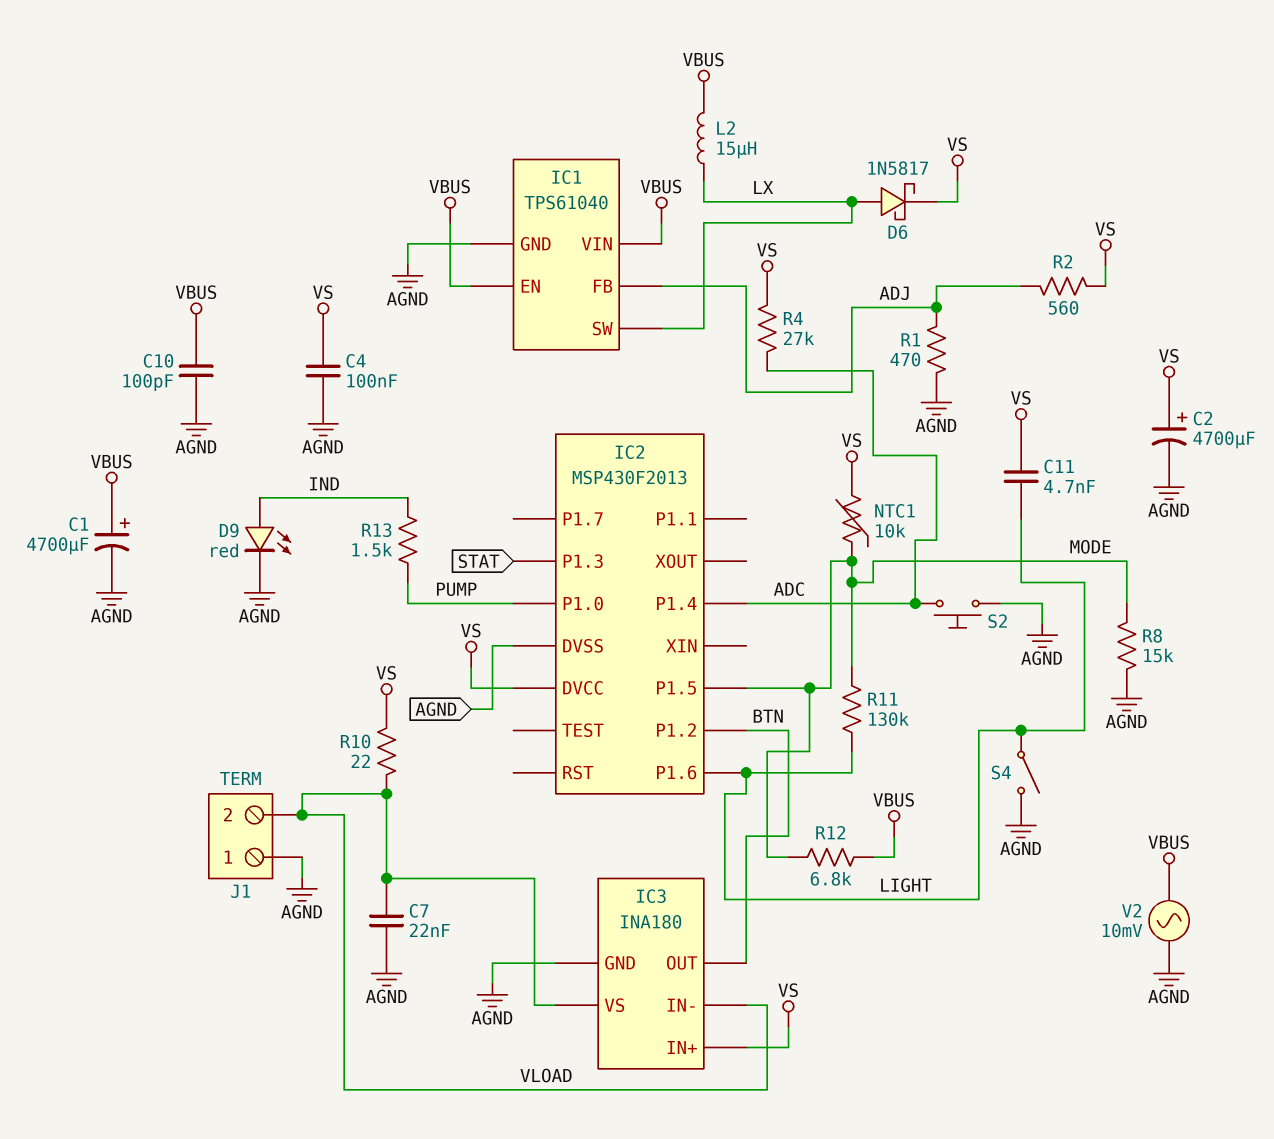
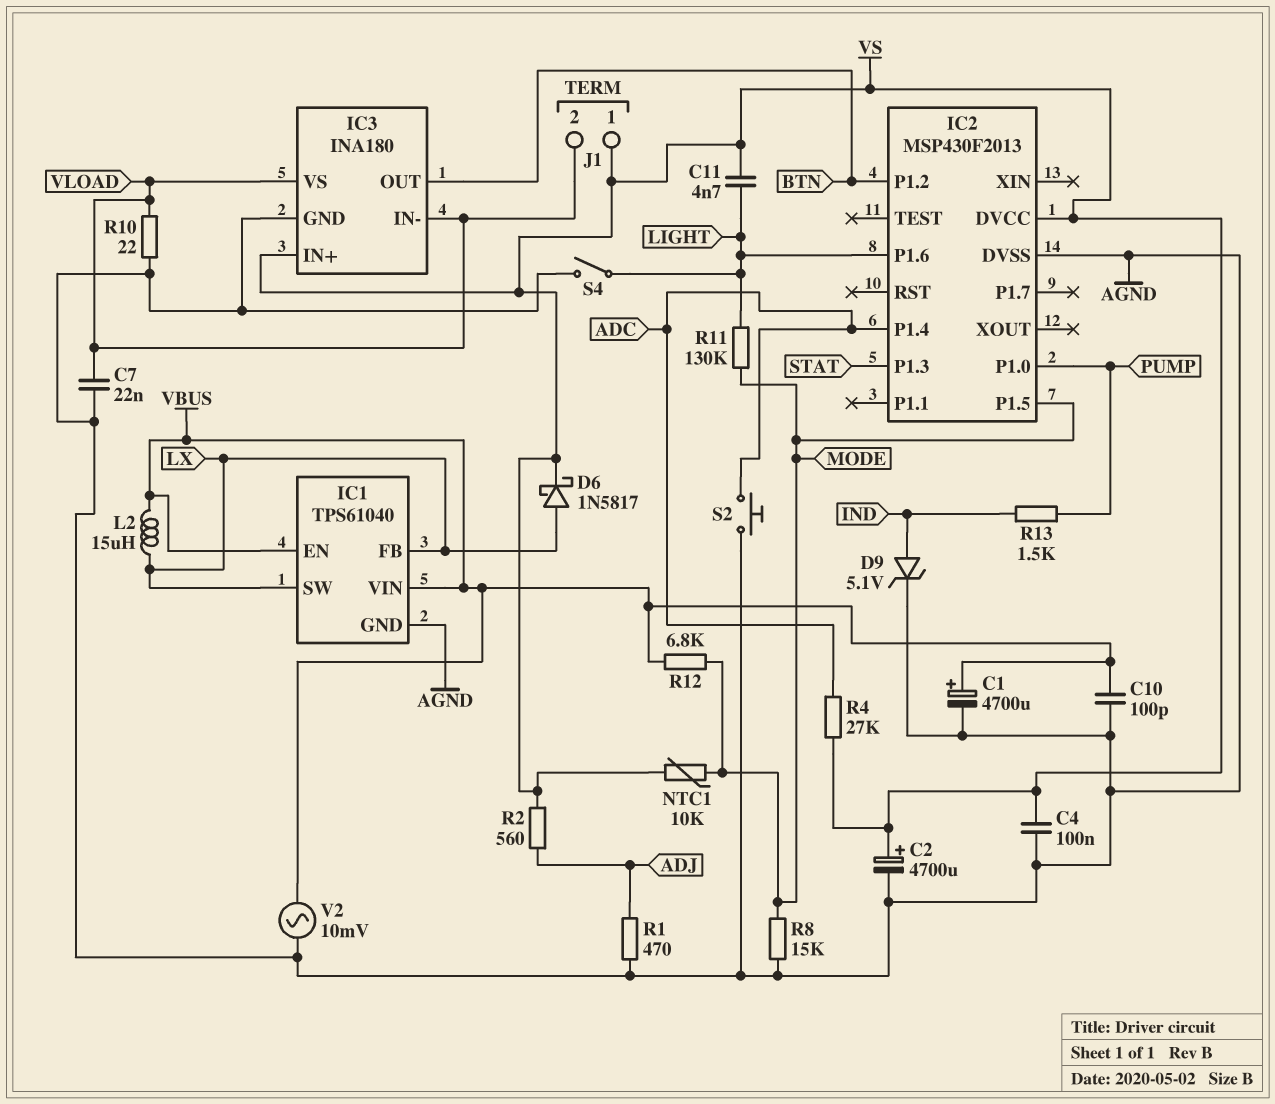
D9: LED red (A IND, K AGND) -> zener 5.1V (A IND, K AGND)
IC1 pin FB: ADJ -> LX
J1 pin 1: AGND -> VS
R10: 22 (VLOAD, VS) -> 22 (AGND, VLOAD)

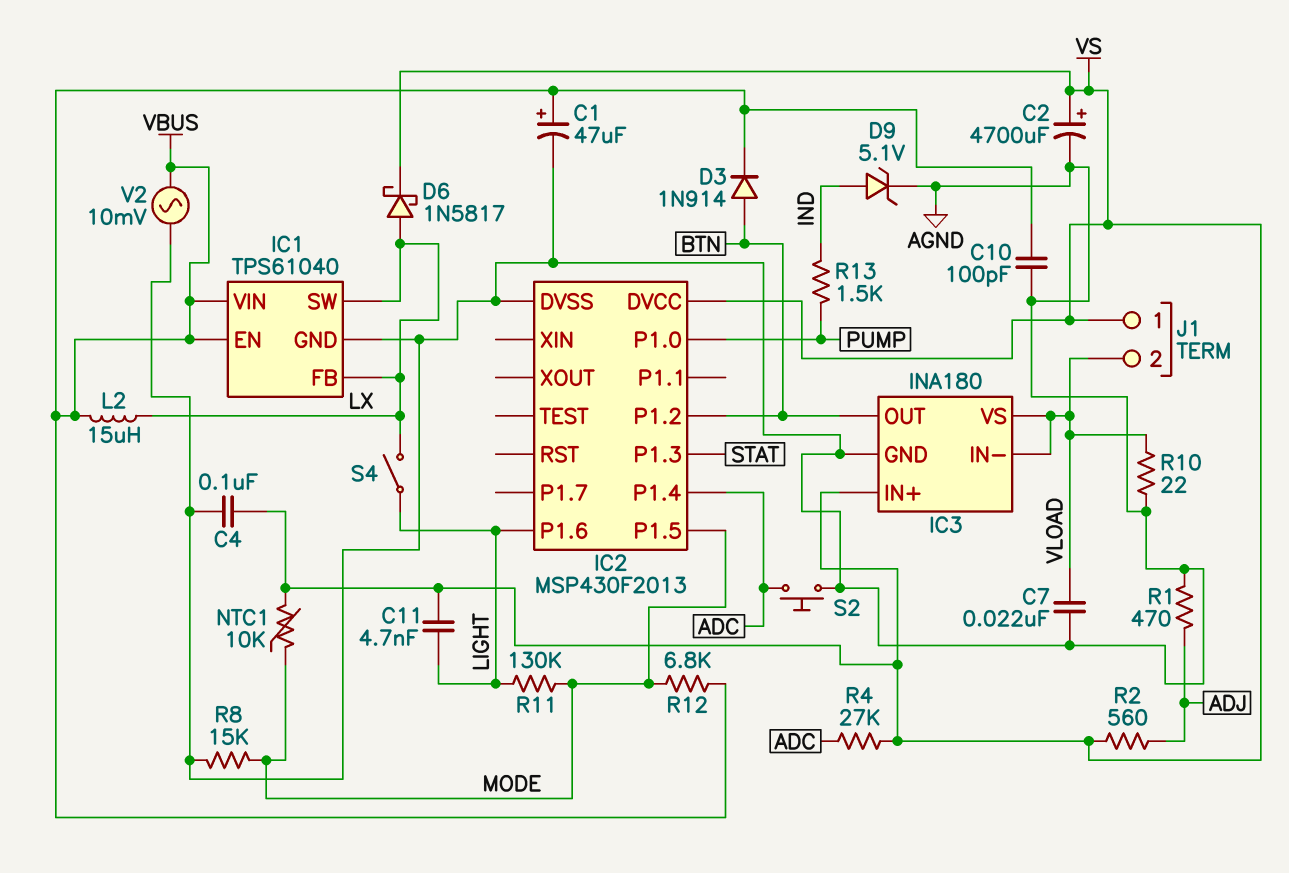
C1: 4700uF (plus VBUS, minus AGND) -> 47uF (plus VBUS, minus AGND)
D3: none -> diode 1N914 (A BTN, K VBUS)
S4: switch (AGND, LIGHT) -> switch (LIGHT, LX)

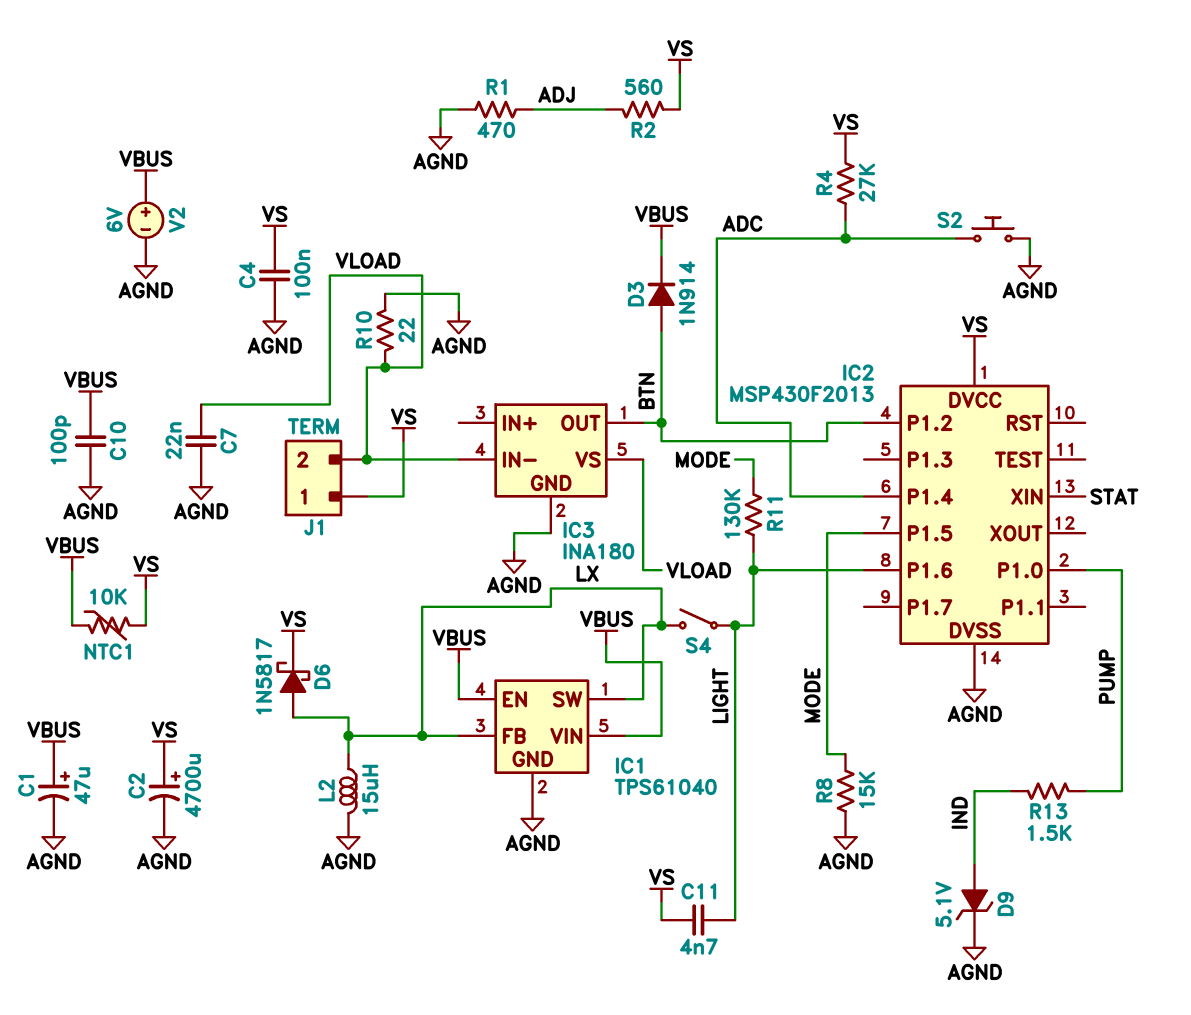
IC2 pin P1.3: STAT -> none
IC2 pin XIN: none -> STAT
IC3 pin IN+: VS -> none
L2: 15uH (LX, VBUS) -> 15uH (AGND, LX)
NTC1: 10k (MODE, VS) -> 10k (VBUS, VS)
R12: 6.8k (MODE, VBUS) -> none
V2: AC 10mV (AGND, VBUS) -> 6V (plus VBUS, minus AGND)

